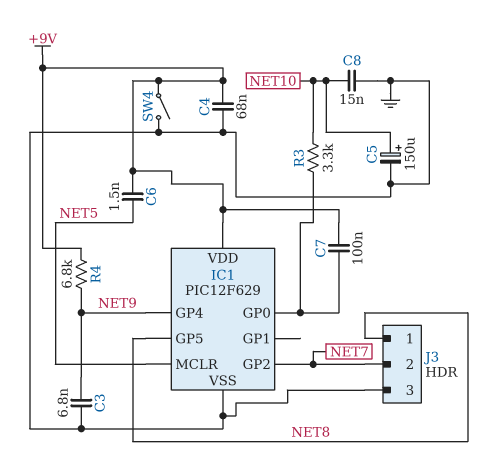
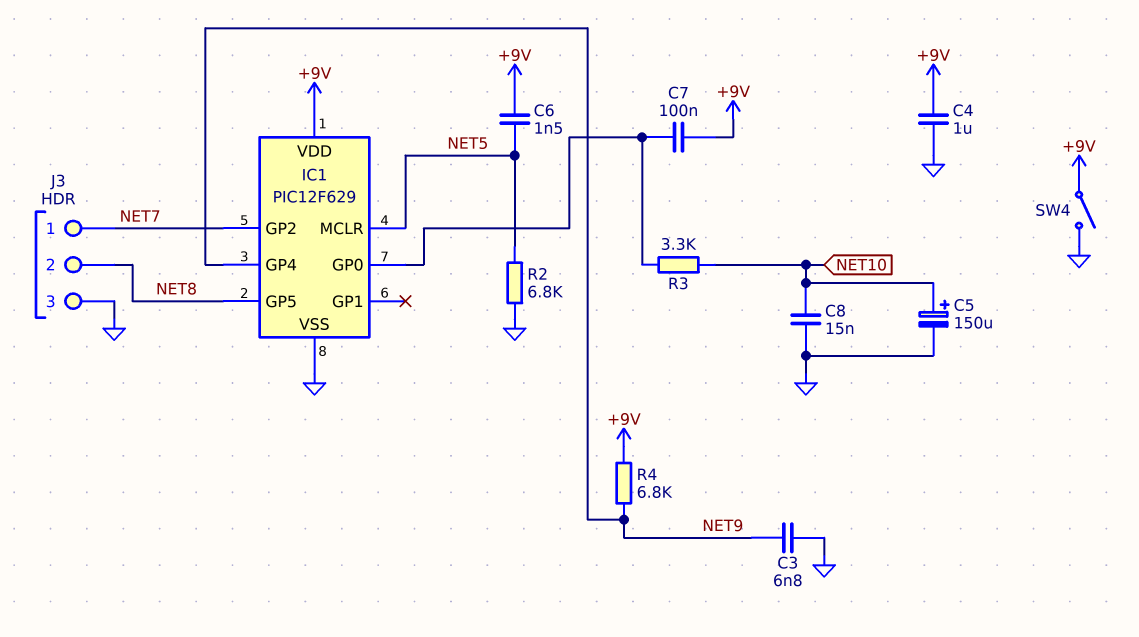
C4: 68nF (+9V, GND) -> 1uF (+9V, GND)
J3 pin 1: NET8 -> NET7
J3 pin 2: NET7 -> NET8
R2: none -> 6.8k (GND, NET5)

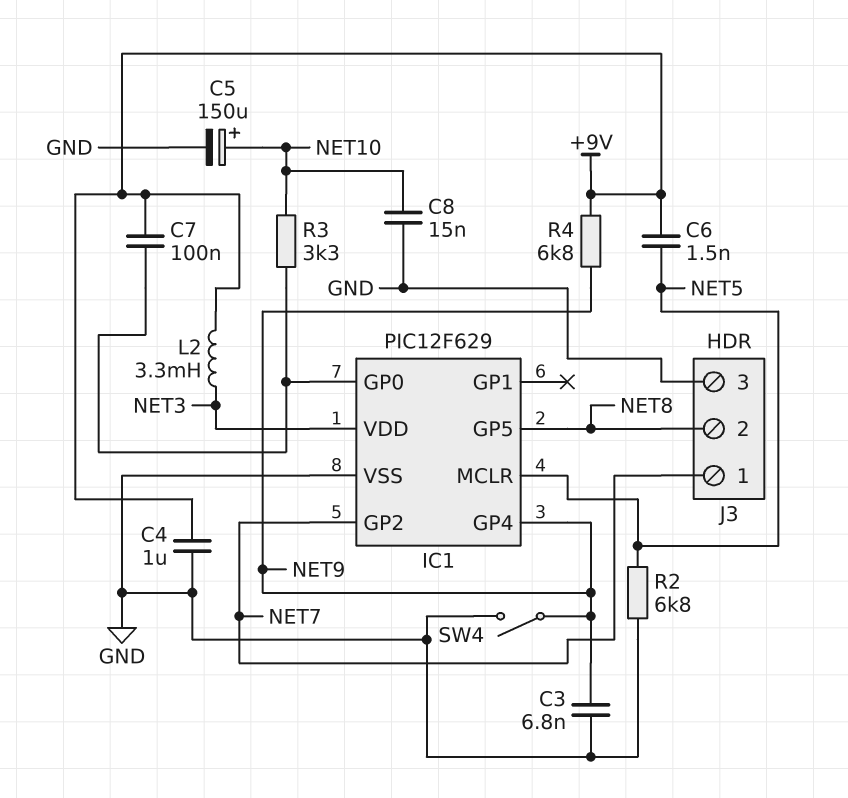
IC1 pin VDD: +9V -> NET3
L2: none -> 3.3mH (+9V, NET3)
SW4: switch (+9V, GND) -> switch (GND, NET9)

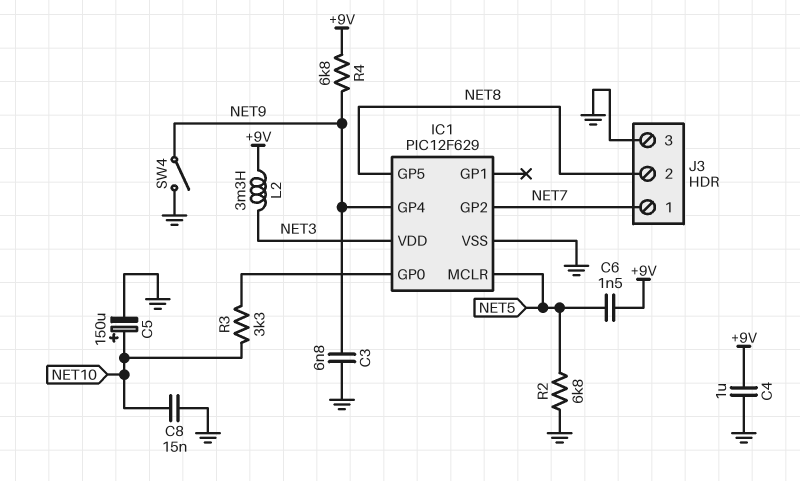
C7: 100nF (+9V, IC1/GP0) -> none

